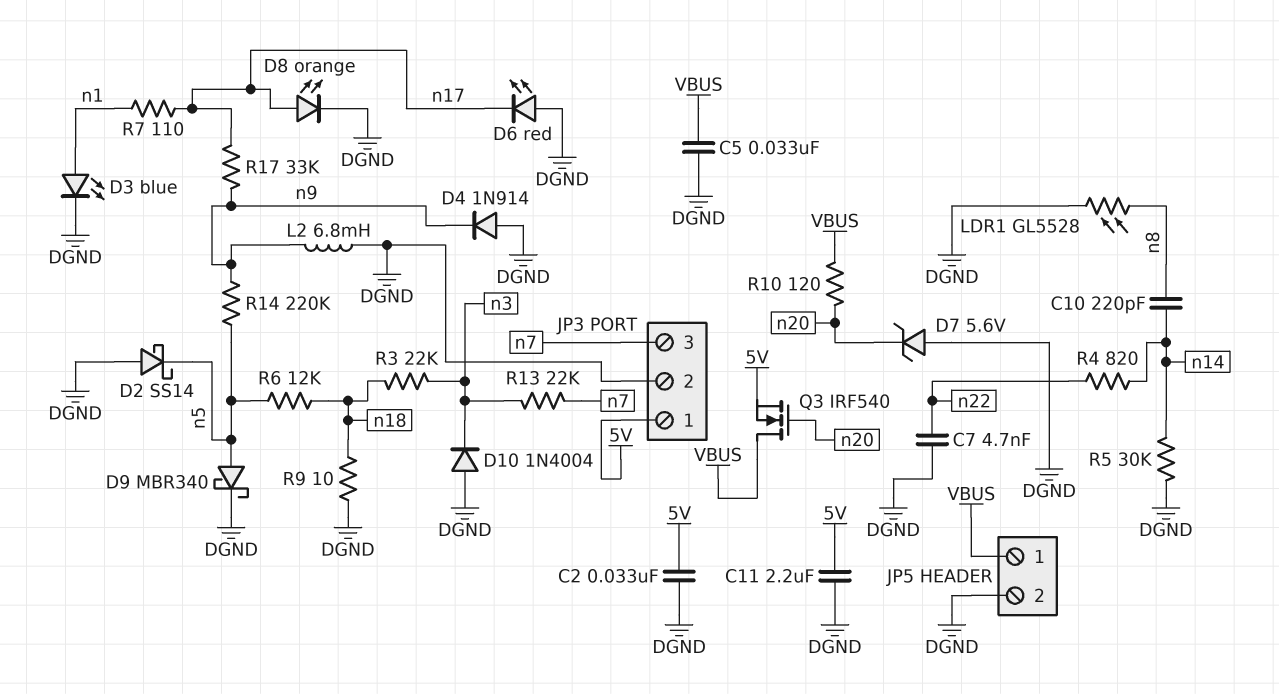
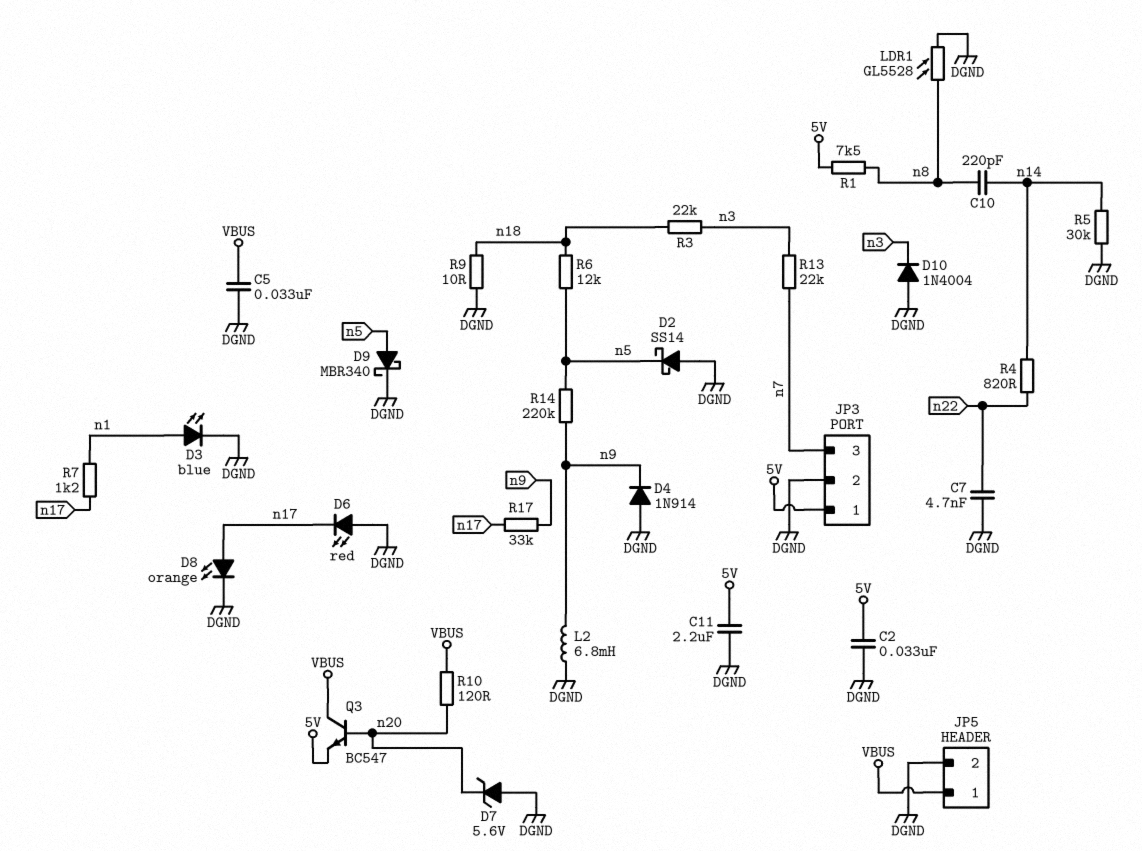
Q3: NMOS IRF540 (G n20, D VBUS, S 5V) -> NPN BC547 (B n20, C VBUS, E 5V)
R1: none -> 7.5k (5V, n8)
R7: 110 (n1, n17) -> 1.2k (n1, n17)

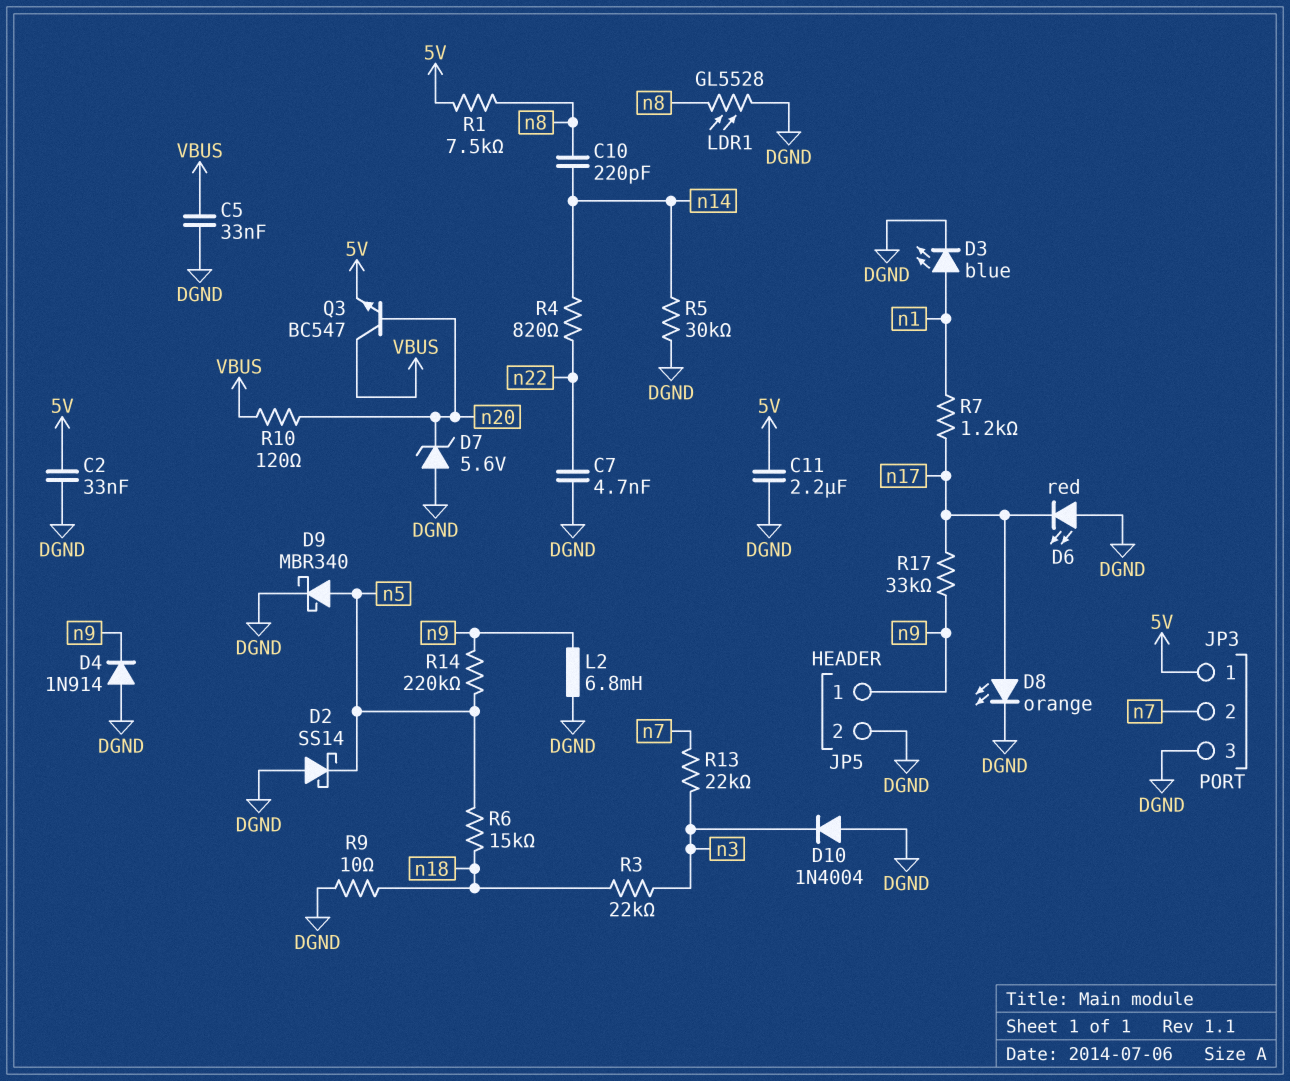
JP3 pin 2: DGND -> n7
JP3 pin 3: n7 -> DGND
JP5 pin 1: VBUS -> n9
R6: 12k (n5, n18) -> 15k (n5, n18)

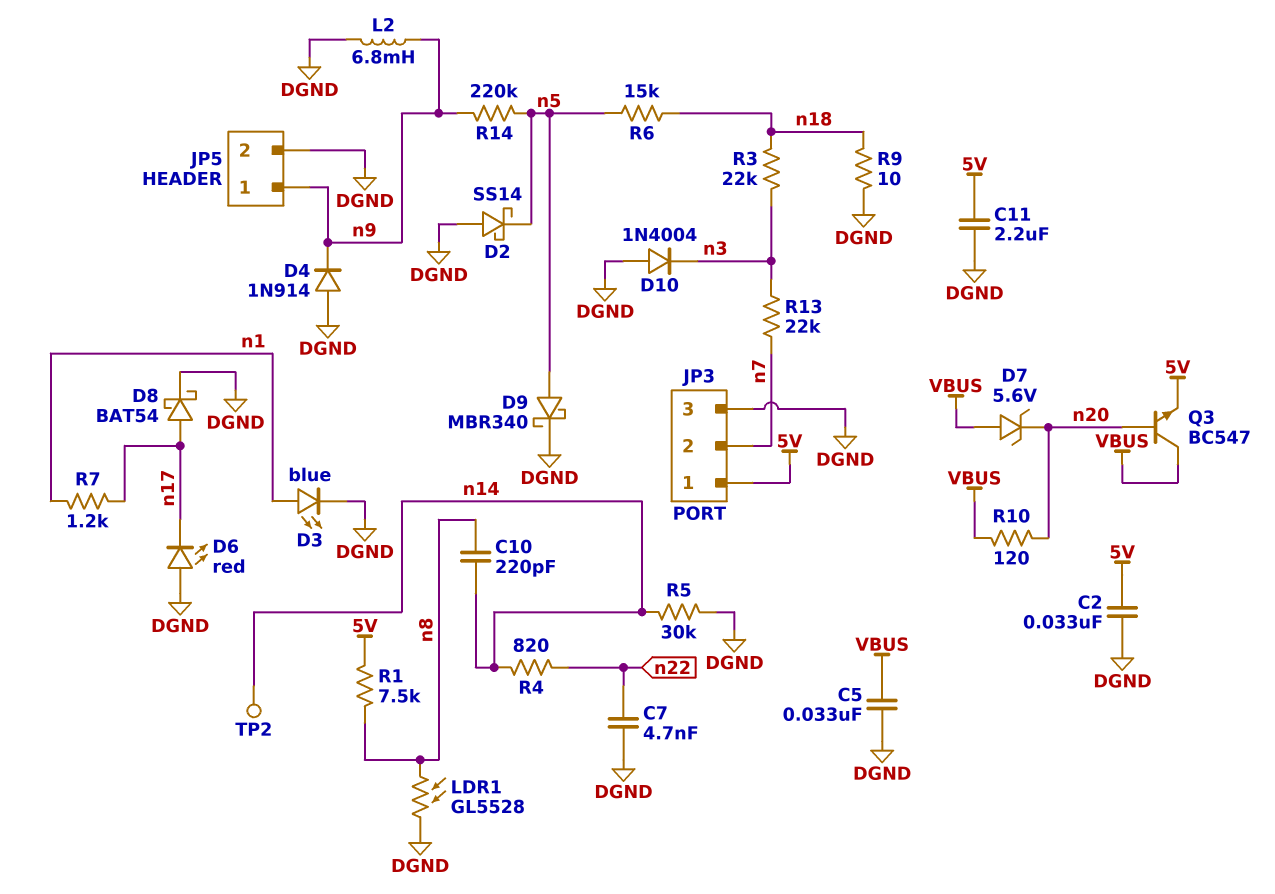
D7: zener 5.6V (A DGND, K n20) -> zener 5.6V (A VBUS, K n20)
D8: LED orange (A n17, K DGND) -> schottky BAT54 (A n17, K DGND)
R17: 33k (n9, n17) -> none
TP2: none -> test point (n14)

